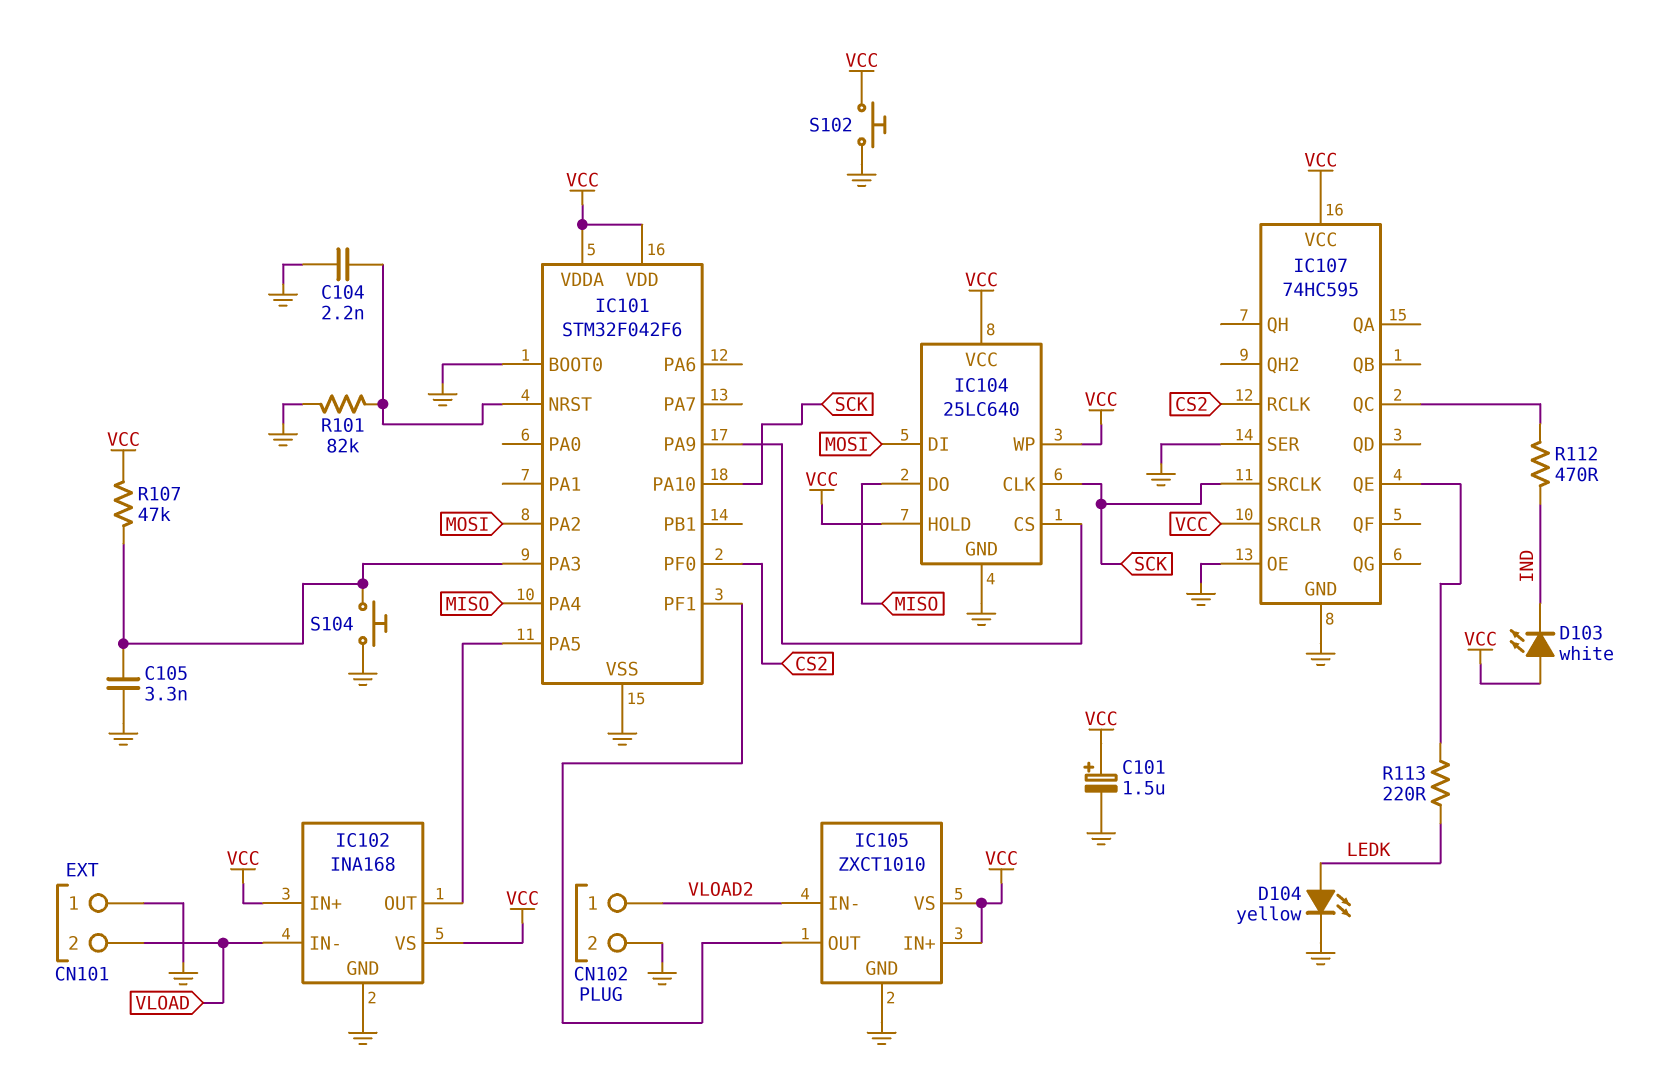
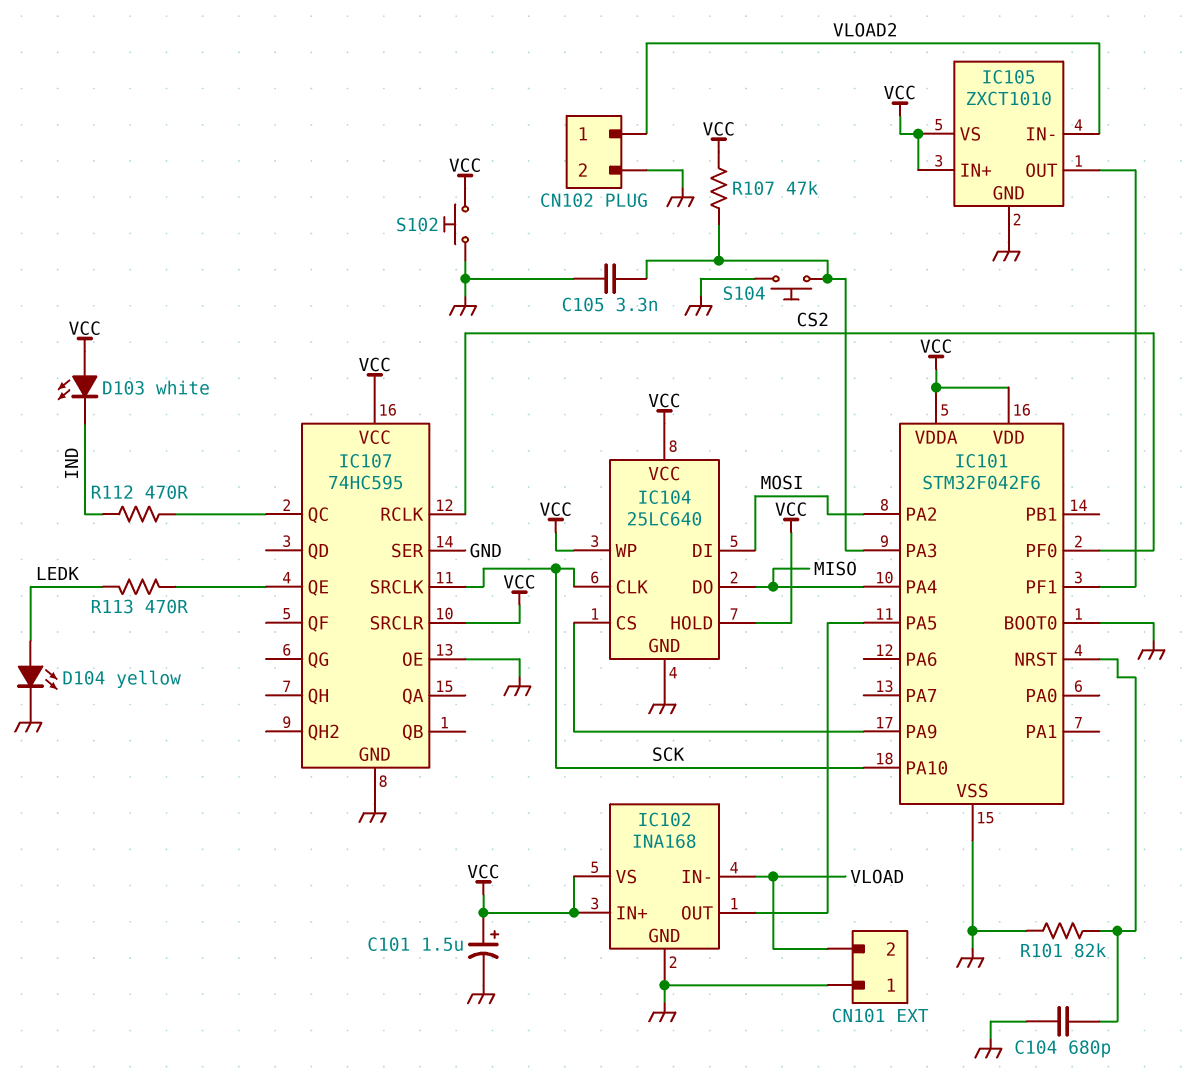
C104: 2.2nF (GND, IC101/NRST) -> 680pF (GND, IC101/NRST)
R113: 220 (IC107/QE, LEDK) -> 470 (IC107/QE, LEDK)

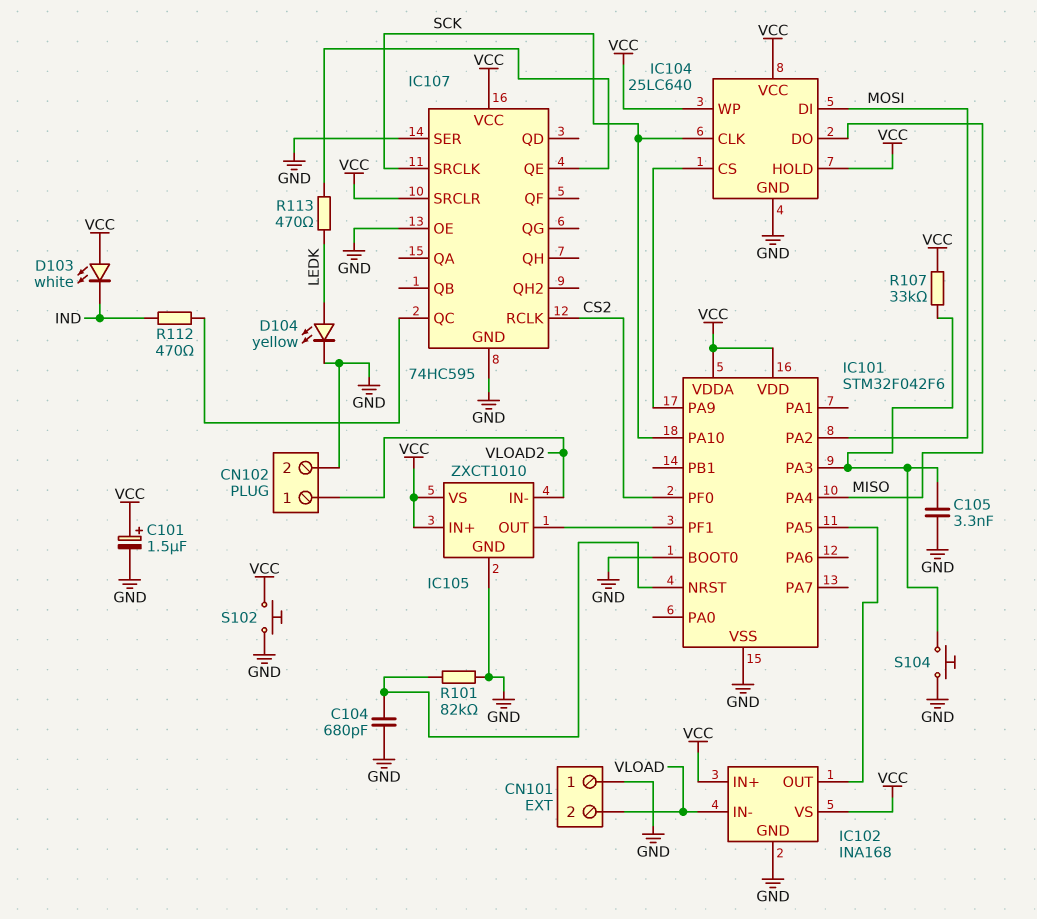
R107: 47k (IC101/PA3, VCC) -> 33k (IC101/PA3, VCC)

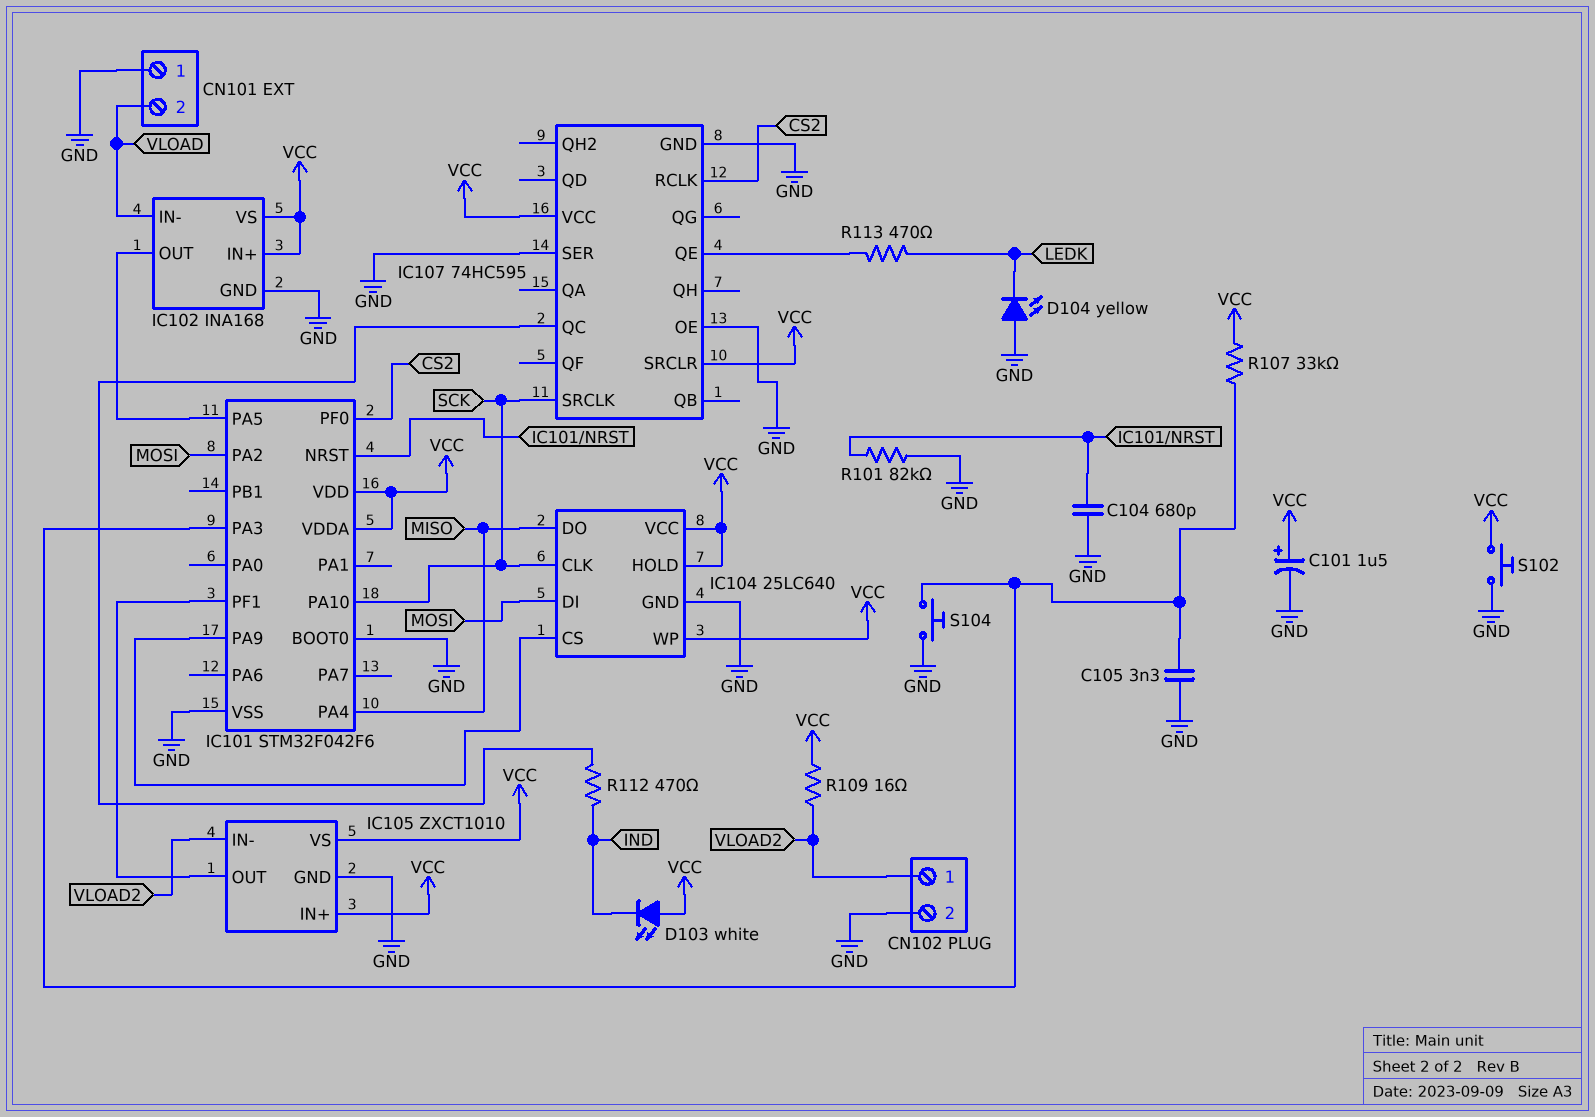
D104: LED yellow (A LEDK, K GND) -> LED yellow (A GND, K LEDK)
R109: none -> 16 (VCC, VLOAD2)

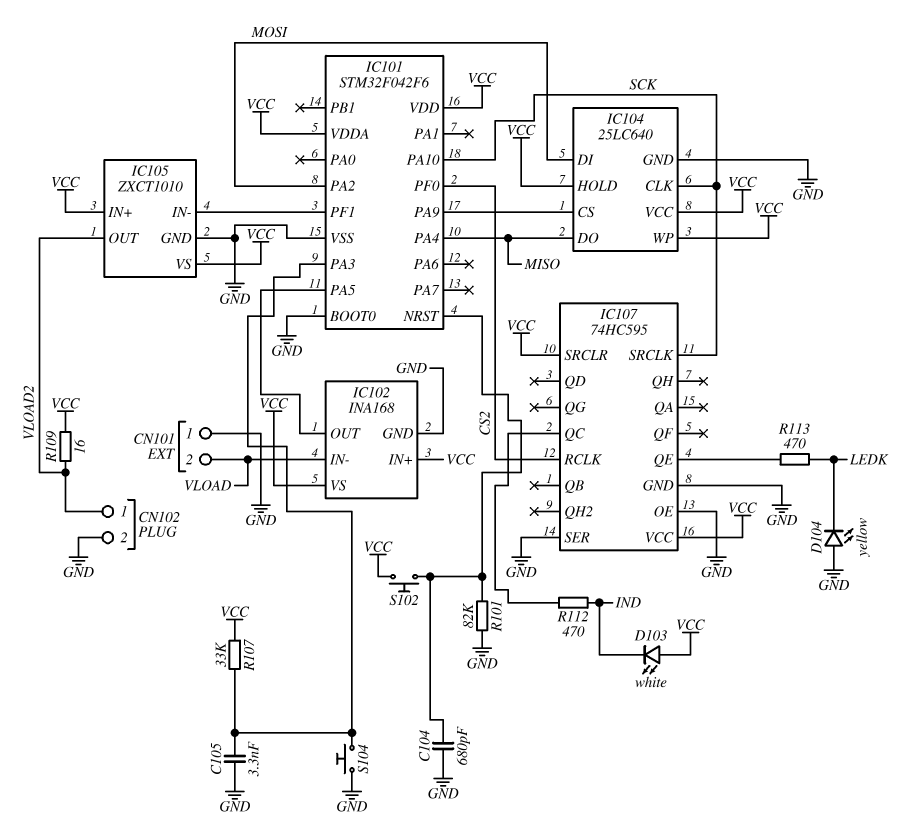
C101: 1.5uF (plus VCC, minus GND) -> none
IC105 pin IN-: VLOAD2 -> IC101/PF1
IC105 pin OUT: IC101/PF1 -> VLOAD2
S102: button (GND, VCC) -> button (IC101/NRST, VCC)

